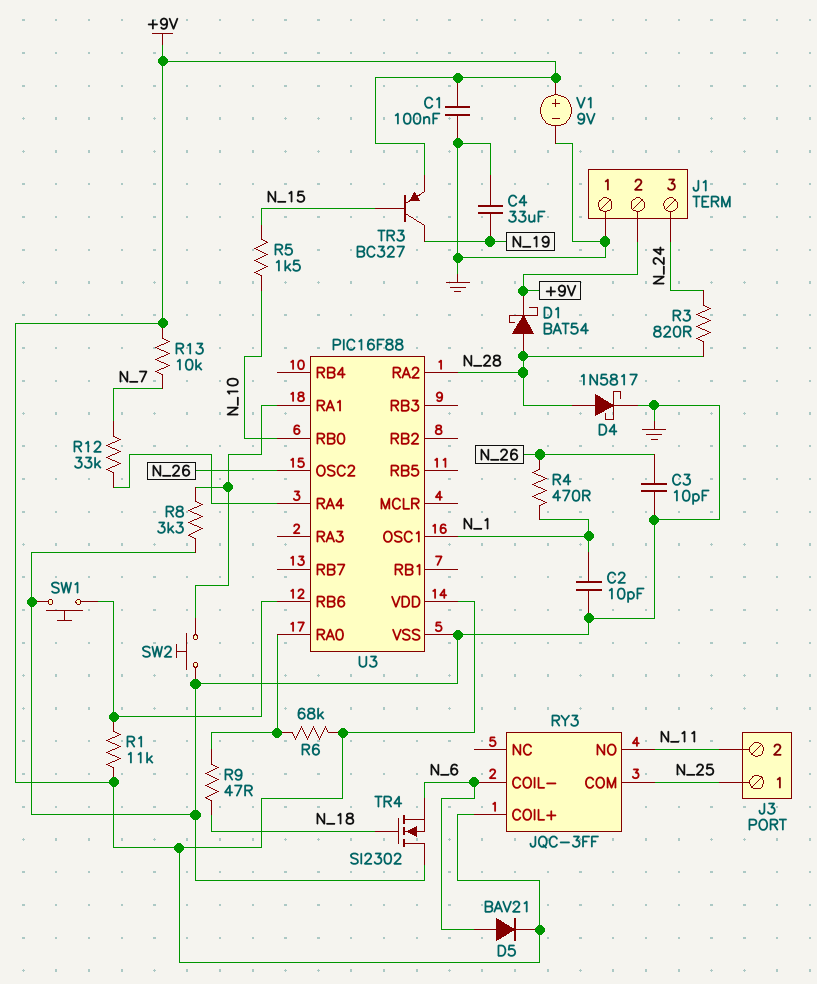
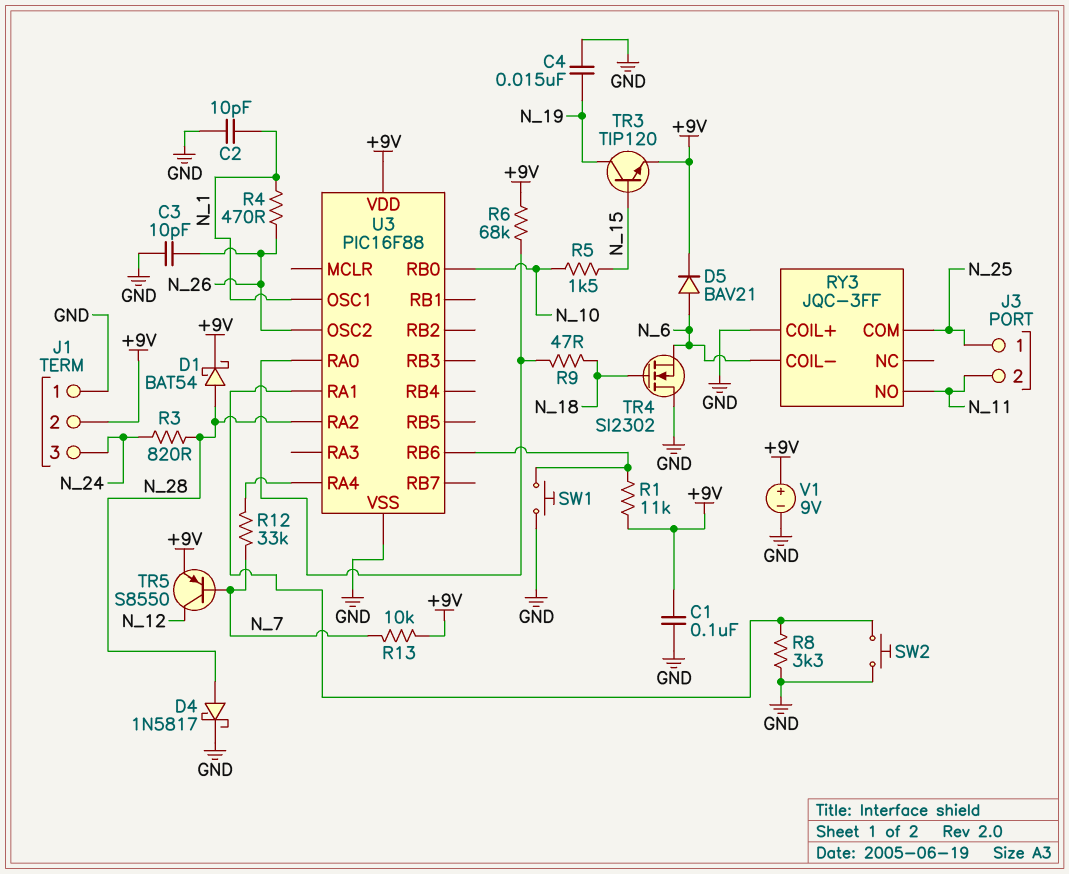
C4: 33uF (GND, N_19) -> 15nF (GND, N_19)
RY3 pin COIL+: +9V -> GND
TR3: PNP BC327 (B N_15, C N_19, E +9V) -> NPN TIP120 (B N_15, C N_19, E +9V)
TR5: none -> PNP S8550 (B N_7, C N_12, E +9V)

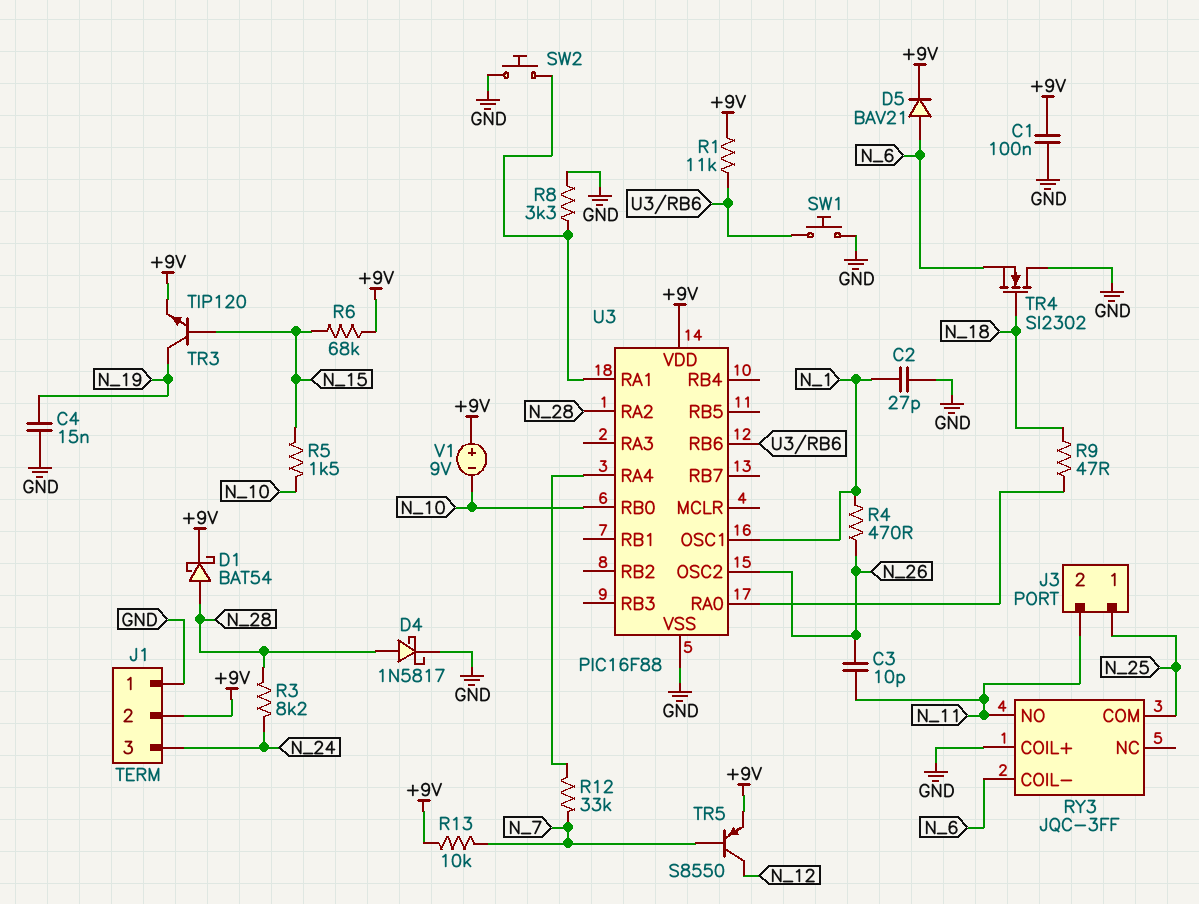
C2: 10pF (GND, N_1) -> 27pF (GND, N_1)
C3: 10pF (GND, N_26) -> 10pF (N_11, N_26)
R3: 820 (N_24, N_28) -> 8.2k (N_24, N_28)
R6: 68k (+9V, U3/RA0) -> 68k (+9V, N_15)
V1: 9V (plus +9V, minus GND) -> 9V (plus +9V, minus N_10)

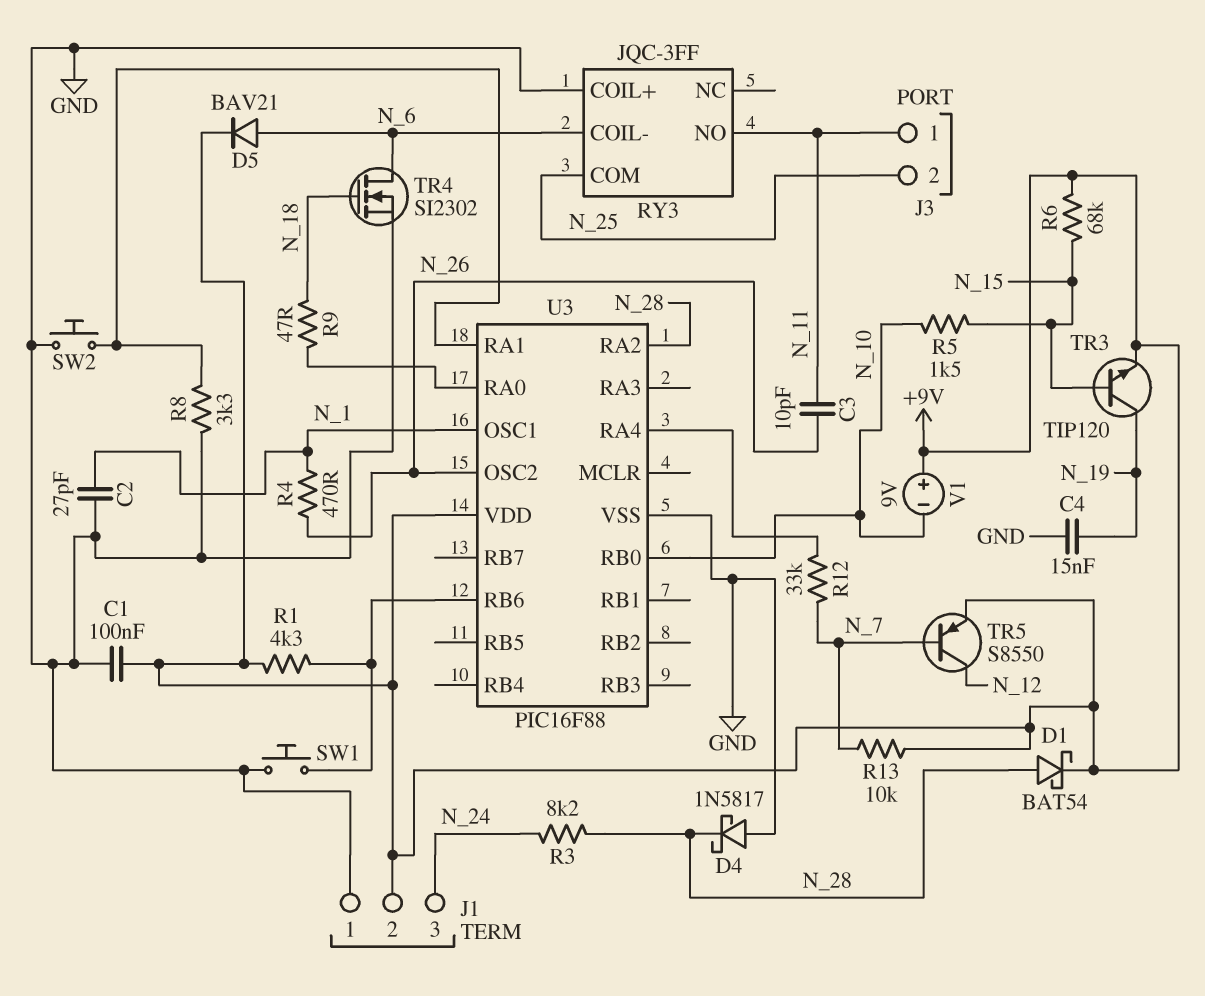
D4: schottky 1N5817 (A N_28, K GND) -> schottky 1N5817 (A GND, K N_28)
J3 pin 1: N_25 -> N_11
J3 pin 2: N_11 -> N_25
R1: 11k (+9V, U3/RB6) -> 4.3k (+9V, U3/RB6)
TR4: NMOS SI2302 (G N_18, D GND, S N_6) -> NMOS SI2302 (G N_18, D N_6, S GND)

